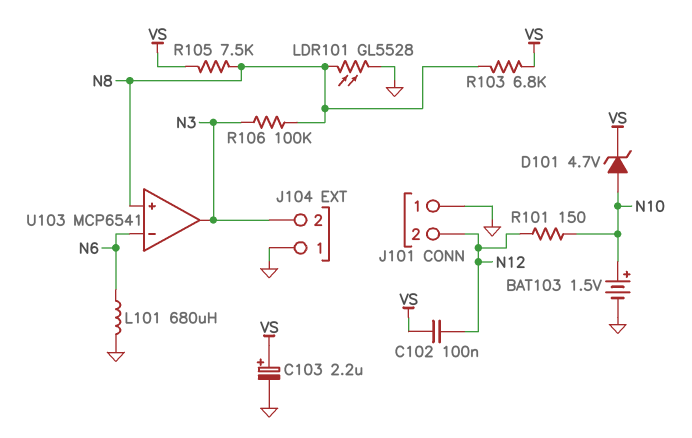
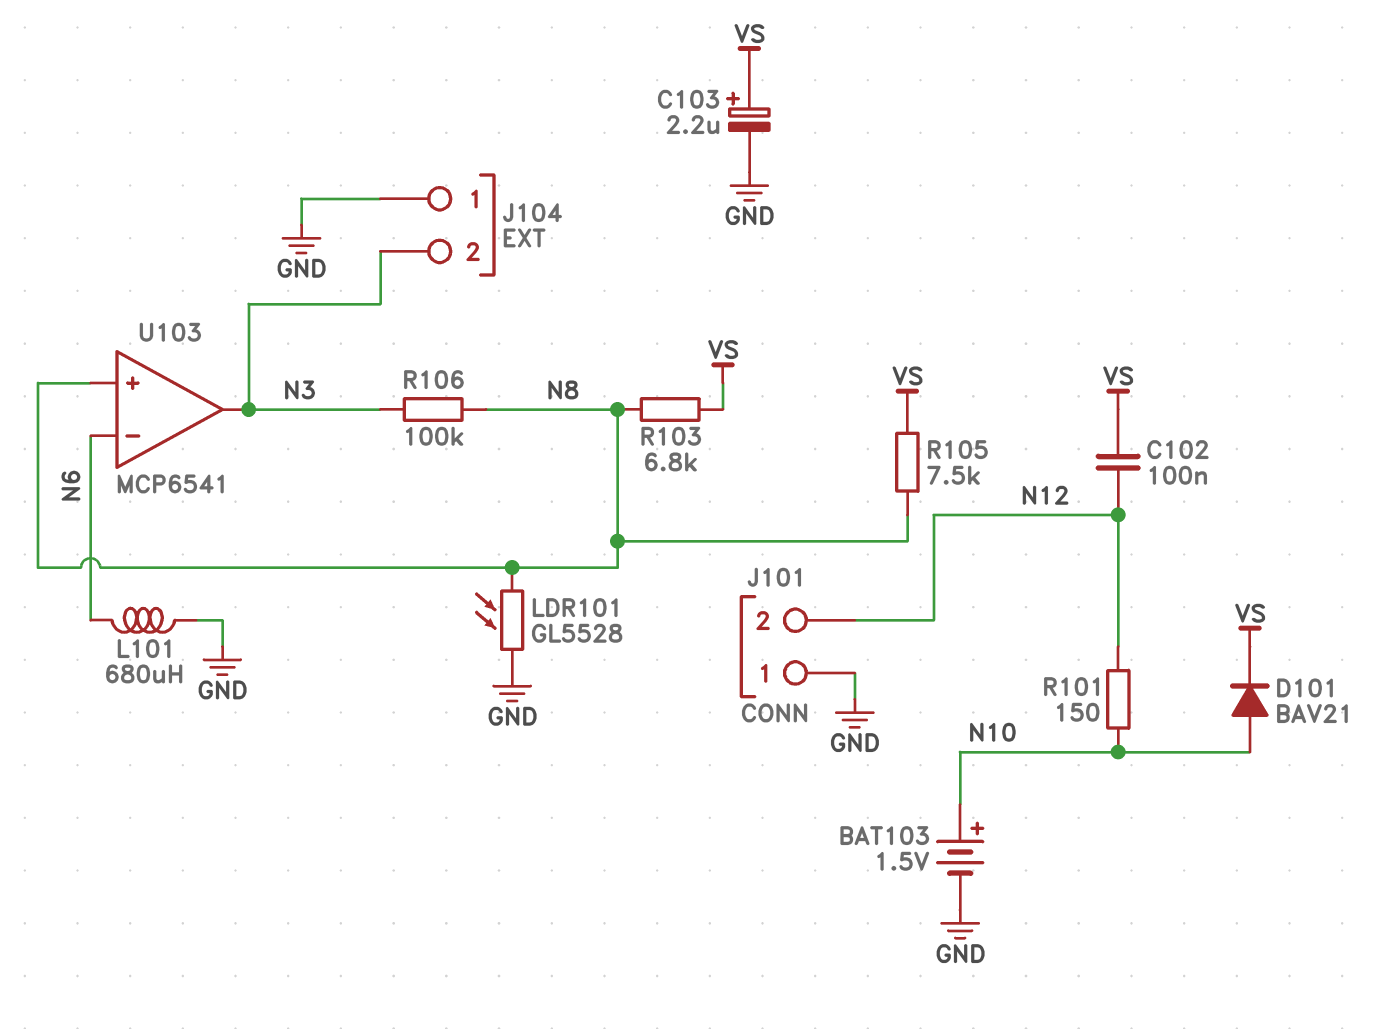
D101: zener 4.7V (A N10, K VS) -> diode BAV21 (A N10, K VS)

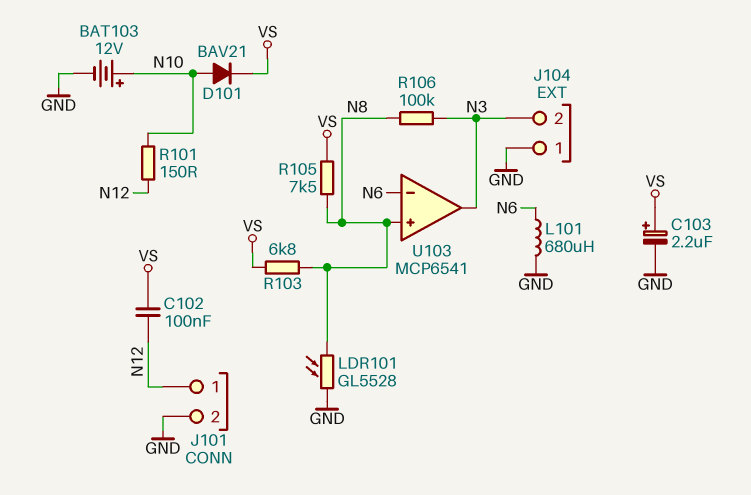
BAT103: 1.5V (plus N10, minus GND) -> 12V (plus N10, minus GND)
J101 pin 1: GND -> N12
J101 pin 2: N12 -> GND

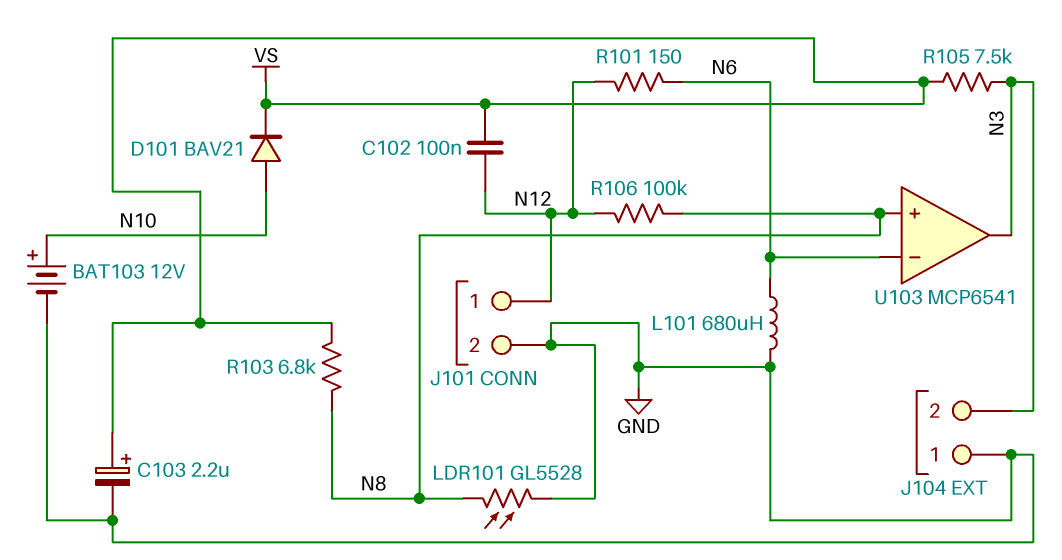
R101: 150 (N10, N12) -> 150 (N6, N12)
R105: 7.5k (N8, VS) -> 7.5k (N3, VS)
R106: 100k (N3, N8) -> 100k (N8, N12)

